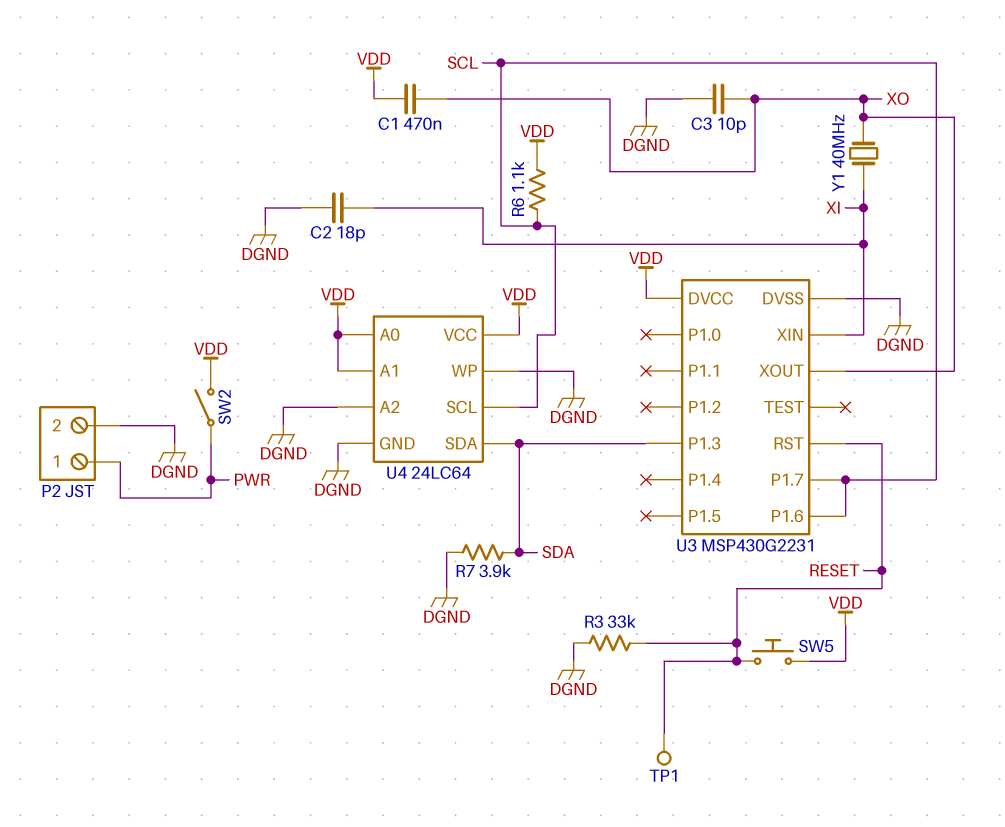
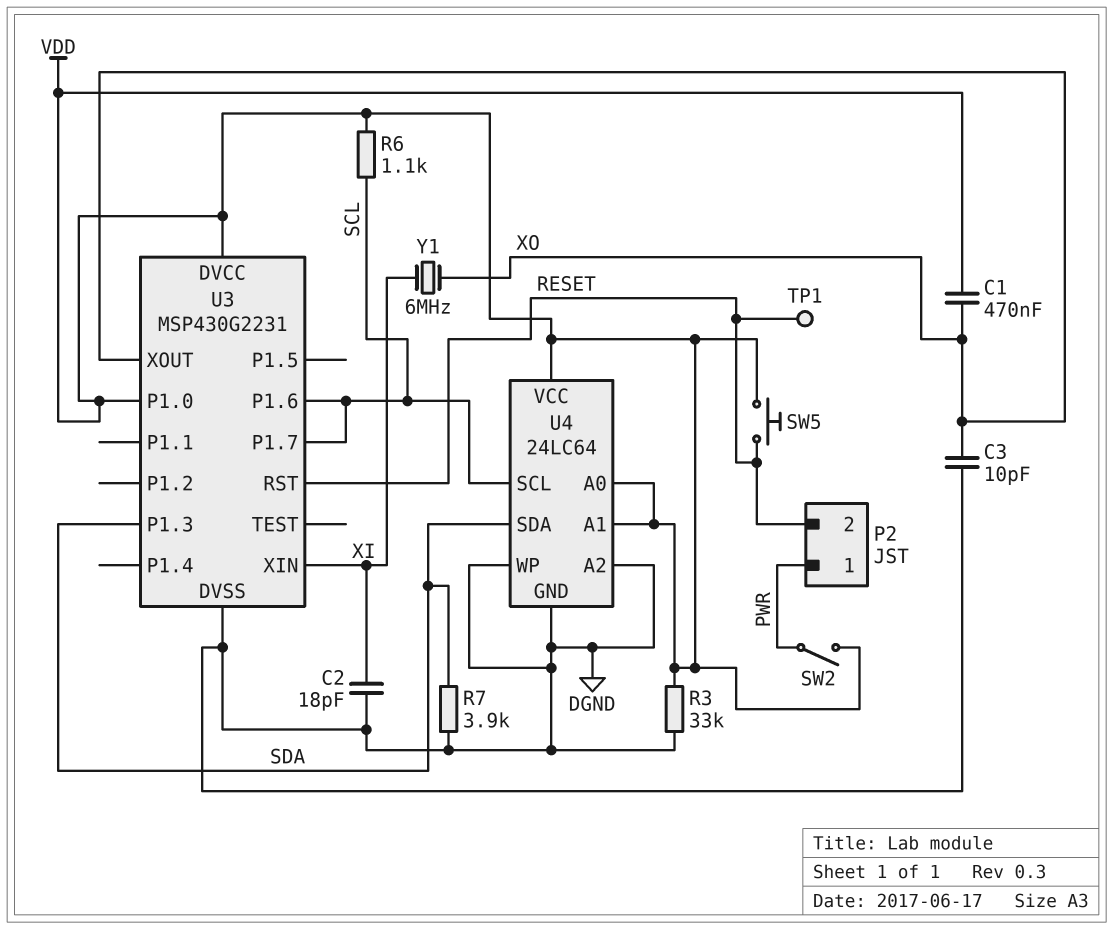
P2 pin 2: DGND -> RESET
R3: 33k (DGND, RESET) -> 33k (DGND, VDD)
U3 pin P1.0: none -> VDD
Y1: 40MHz (XI, XO) -> 6MHz (XI, XO)

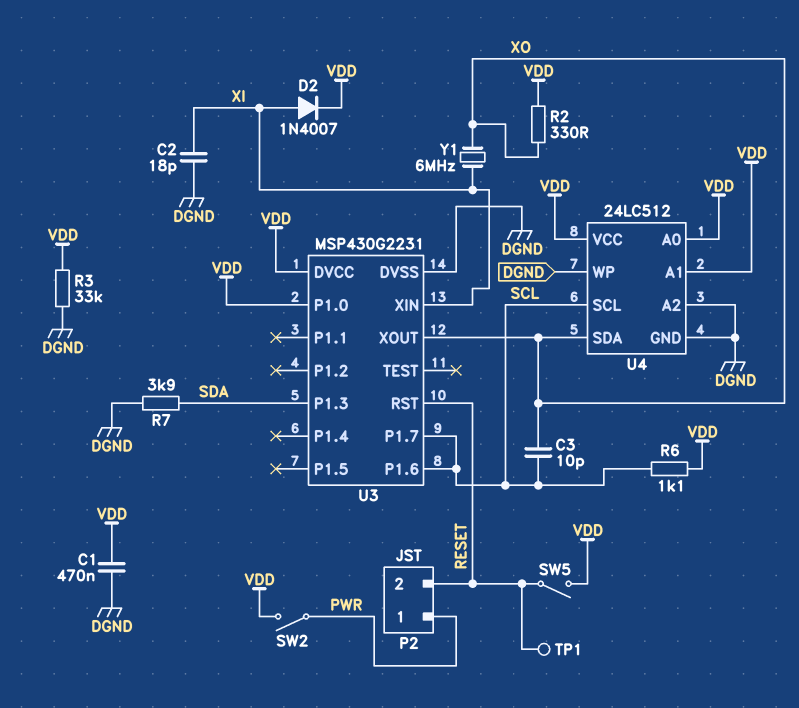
C1: 470nF (VDD, XO) -> 470nF (DGND, VDD)
C3: 10pF (DGND, XO) -> 10pF (SCL, XO)
D2: none -> diode 1N4007 (A XI, K VDD)
R2: none -> 330 (VDD, XO)
SW5: button (RESET, VDD) -> switch (RESET, VDD)
U4: 24LC64 -> 24LC512
U4 pin SDA: SDA -> XO

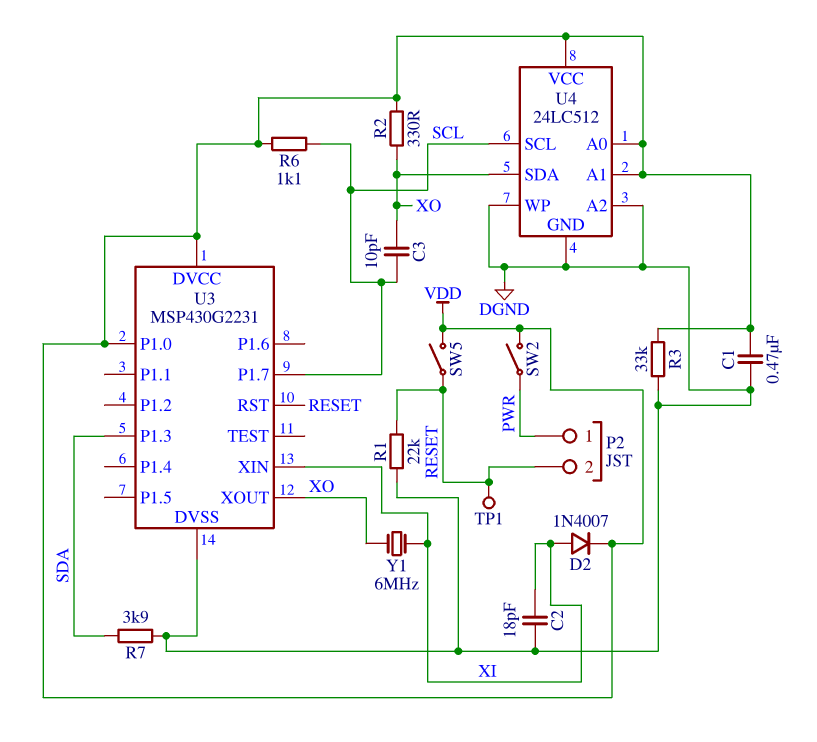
R1: none -> 22k (DGND, RESET)
U3 pin P1.6: SCL -> none

